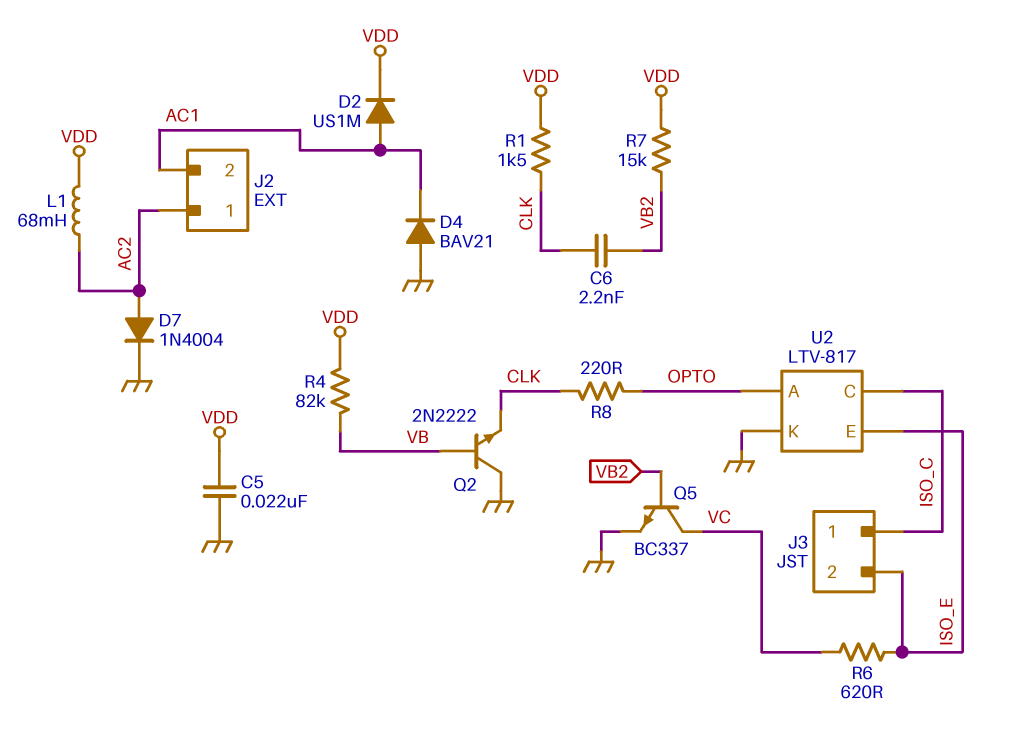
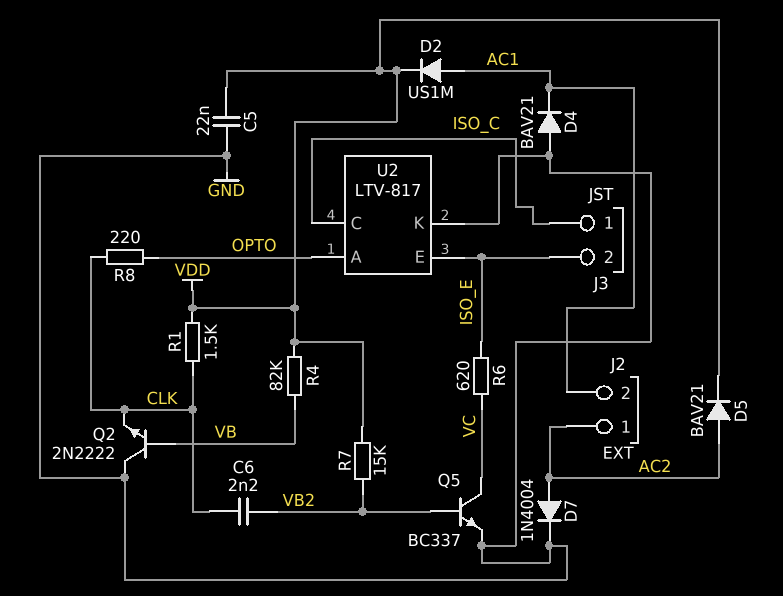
D5: none -> diode BAV21 (A AC2, K VDD)
L1: 68mH (AC2, VDD) -> none

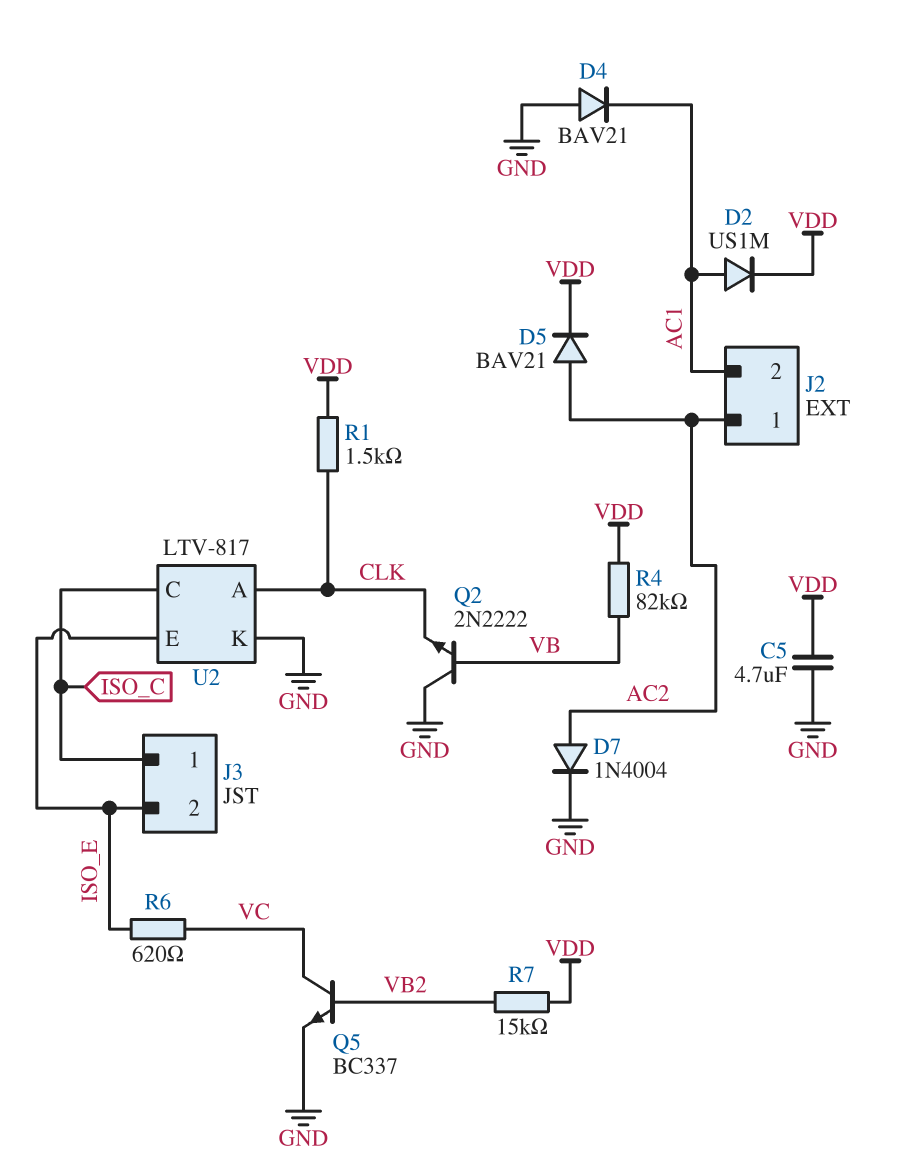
C5: 22nF (GND, VDD) -> 4.7uF (GND, VDD)
C6: 2.2nF (CLK, VB2) -> none
R8: 220 (CLK, OPTO) -> none
U2 pin A: OPTO -> CLK

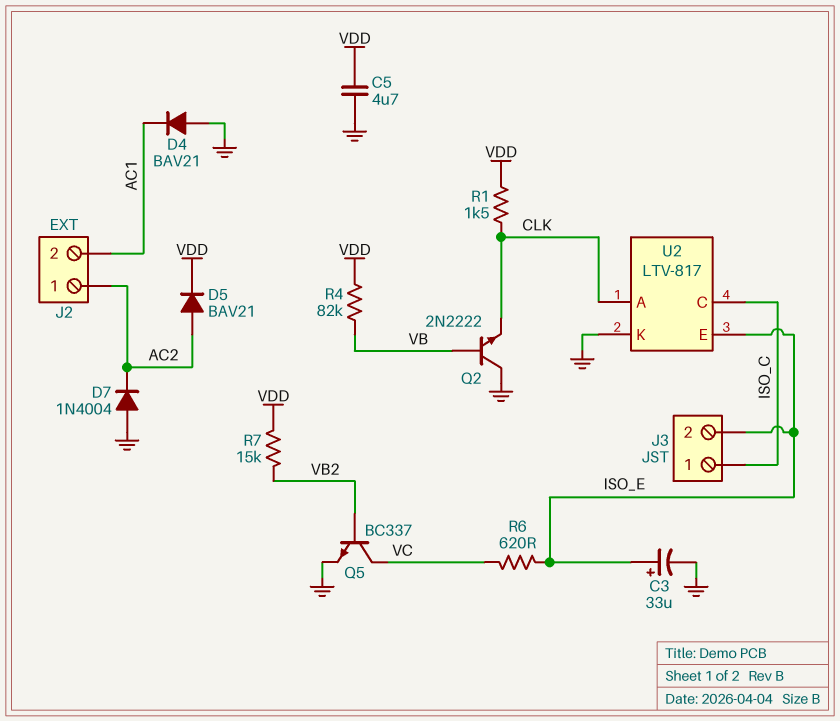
C3: none -> 33uF (plus ISO_E, minus GND)
D2: diode US1M (A AC1, K VDD) -> none
D7: diode 1N4004 (A AC2, K GND) -> diode 1N4004 (A GND, K AC2)

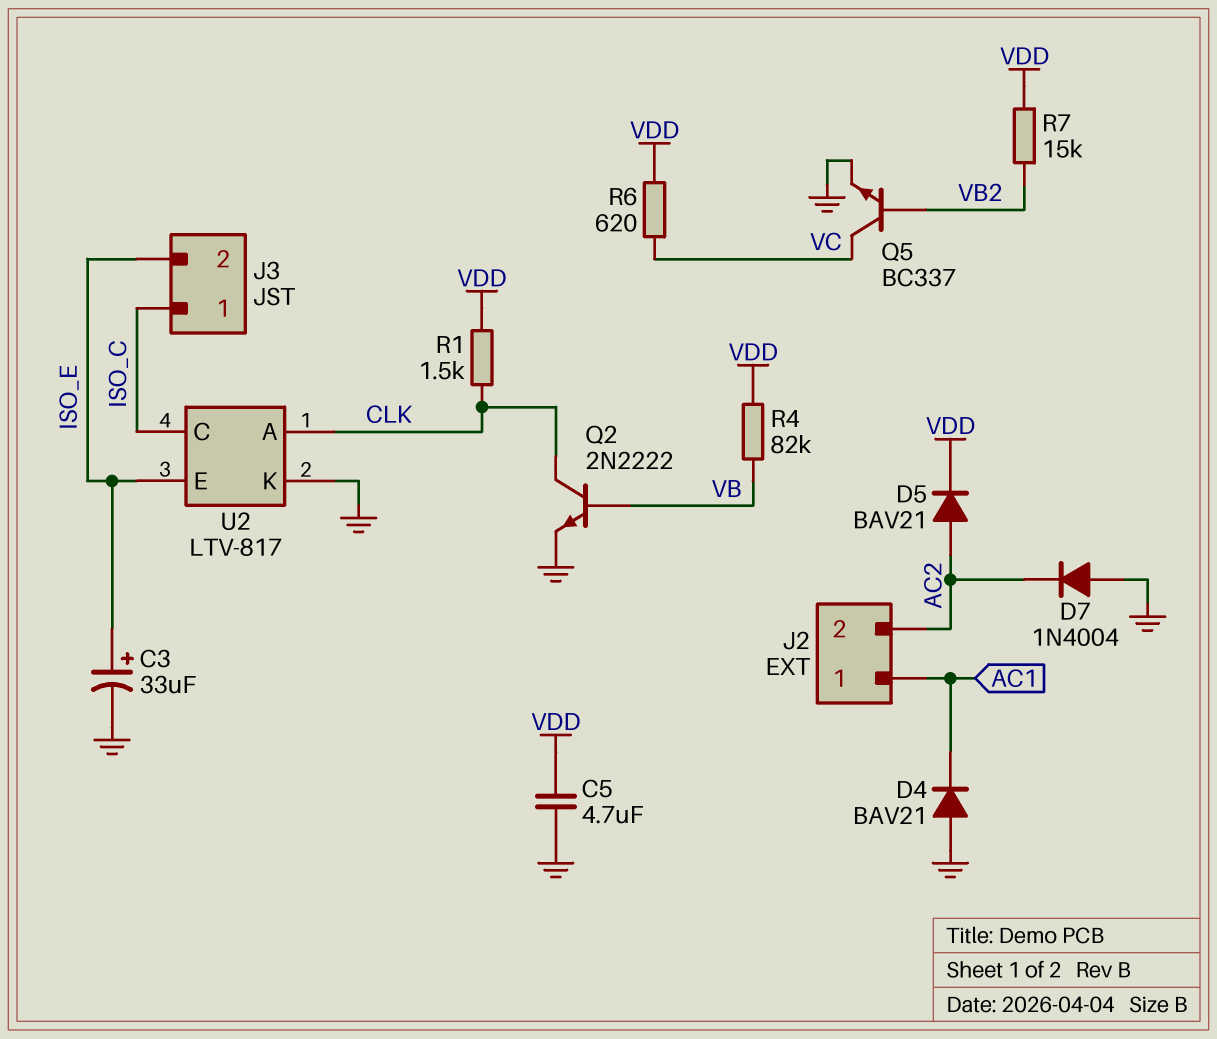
J2 pin 1: AC2 -> AC1
J2 pin 2: AC1 -> AC2
Q2: NPN 2N2222 (B VB, C GND, E CLK) -> NPN 2N2222 (B VB, C CLK, E GND)
R6: 620 (ISO_E, VC) -> 620 (VC, VDD)

